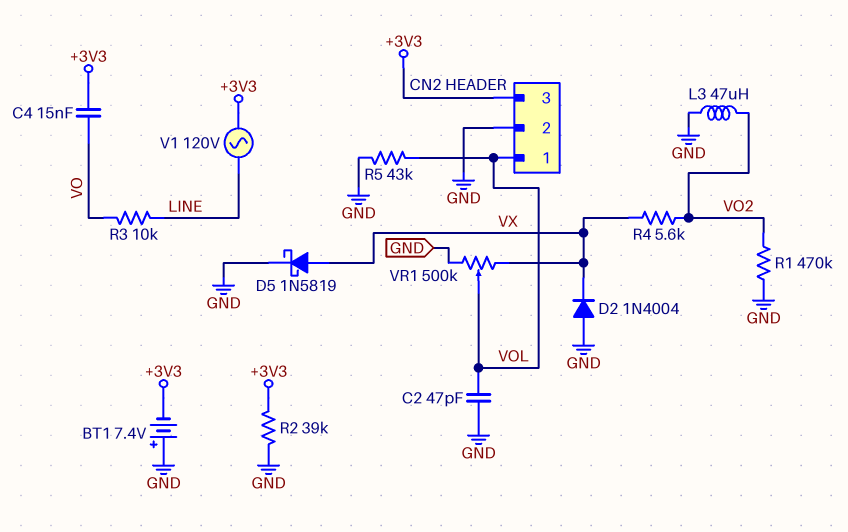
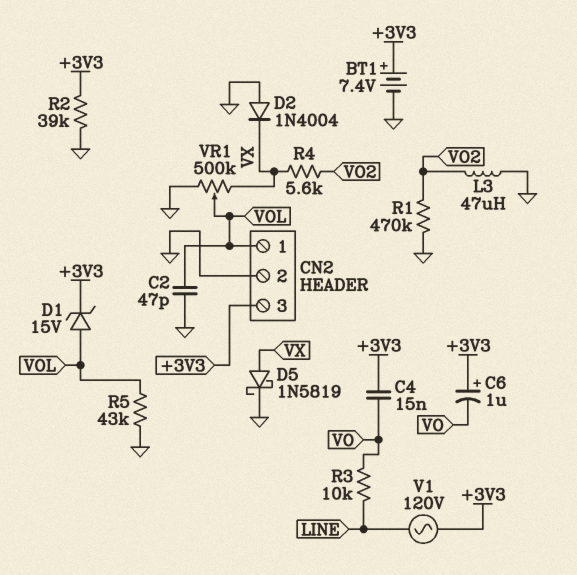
BT1: 7.4V (plus GND, minus +3V3) -> 7.4V (plus +3V3, minus GND)
C6: none -> 1uF (plus +3V3, minus VO)
D1: none -> zener 15V (A VOL, K +3V3)

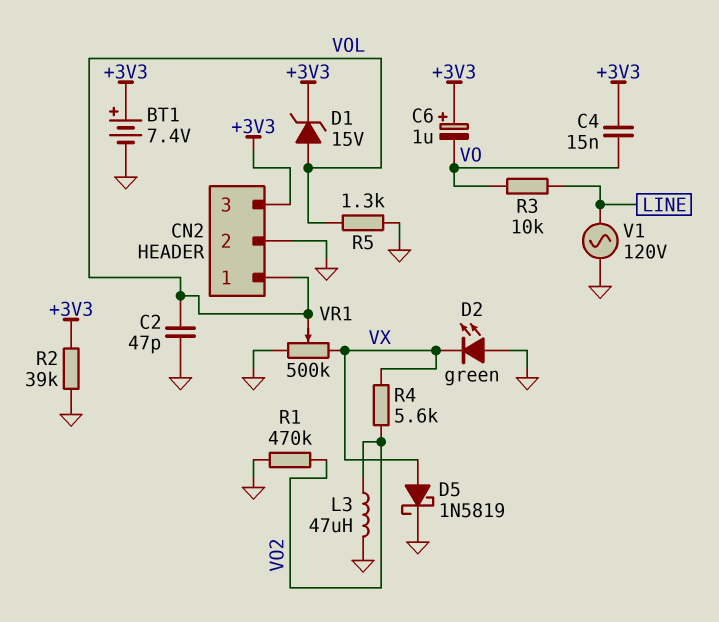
D2: diode 1N4004 (A GND, K VX) -> LED green (A GND, K VX)
R5: 43k (GND, VOL) -> 1.3k (GND, VOL)
V1: AC 120V (+3V3, LINE) -> AC 120V (GND, LINE)

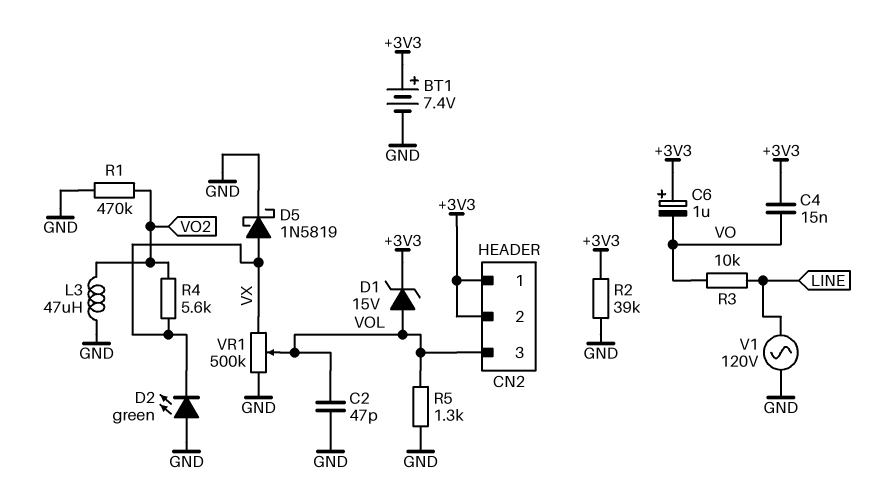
CN2 pin 1: VOL -> +3V3
CN2 pin 2: GND -> +3V3
CN2 pin 3: +3V3 -> VOL

